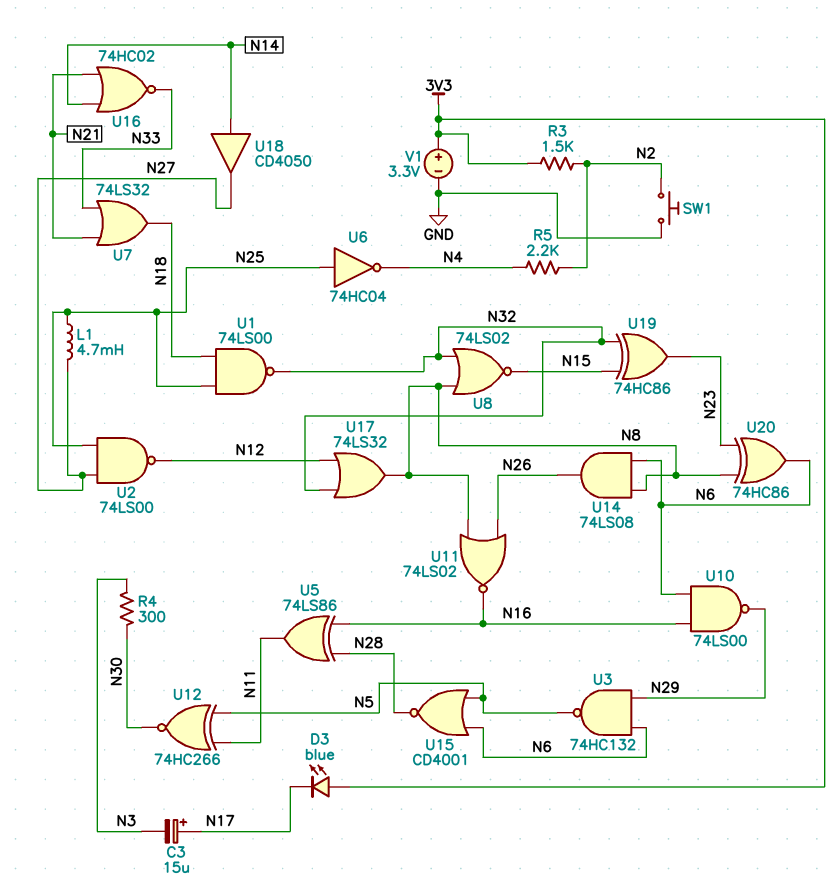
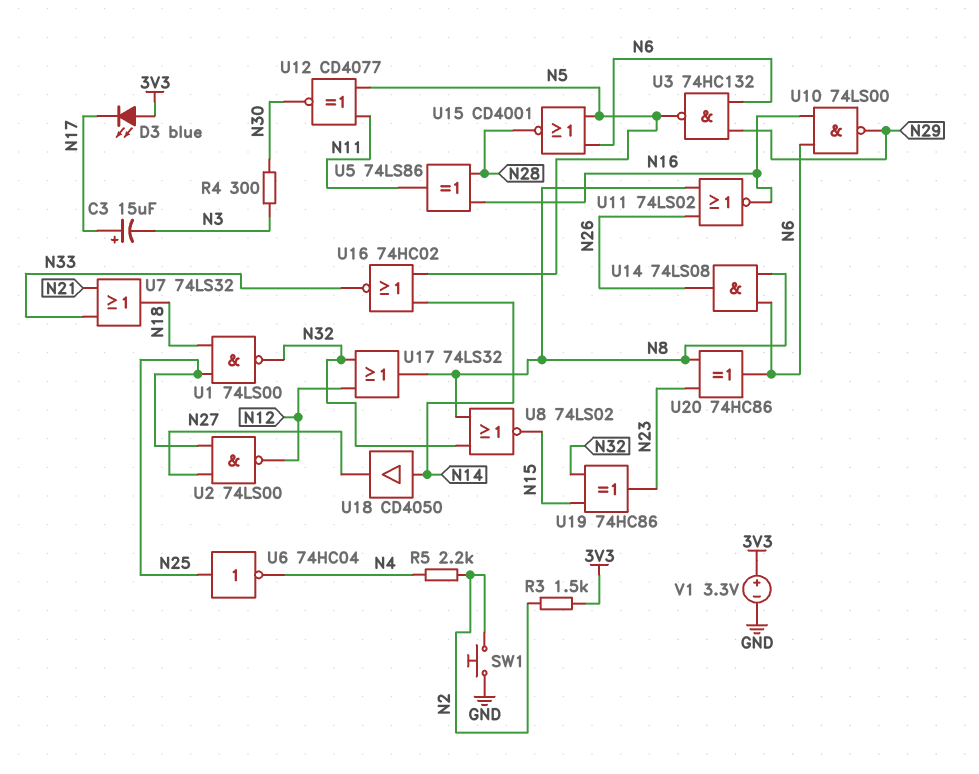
L1: 4.7mH (N25, N27) -> none
U12: XNOR 74HC266 (in N5, in N11, out N30) -> XNOR CD4077 (in N5, in N11, out N30)
U16: NOR 74HC02 (in N14, in N21, out N33) -> NOR 74HC02 (in N5, in N14, out N33)

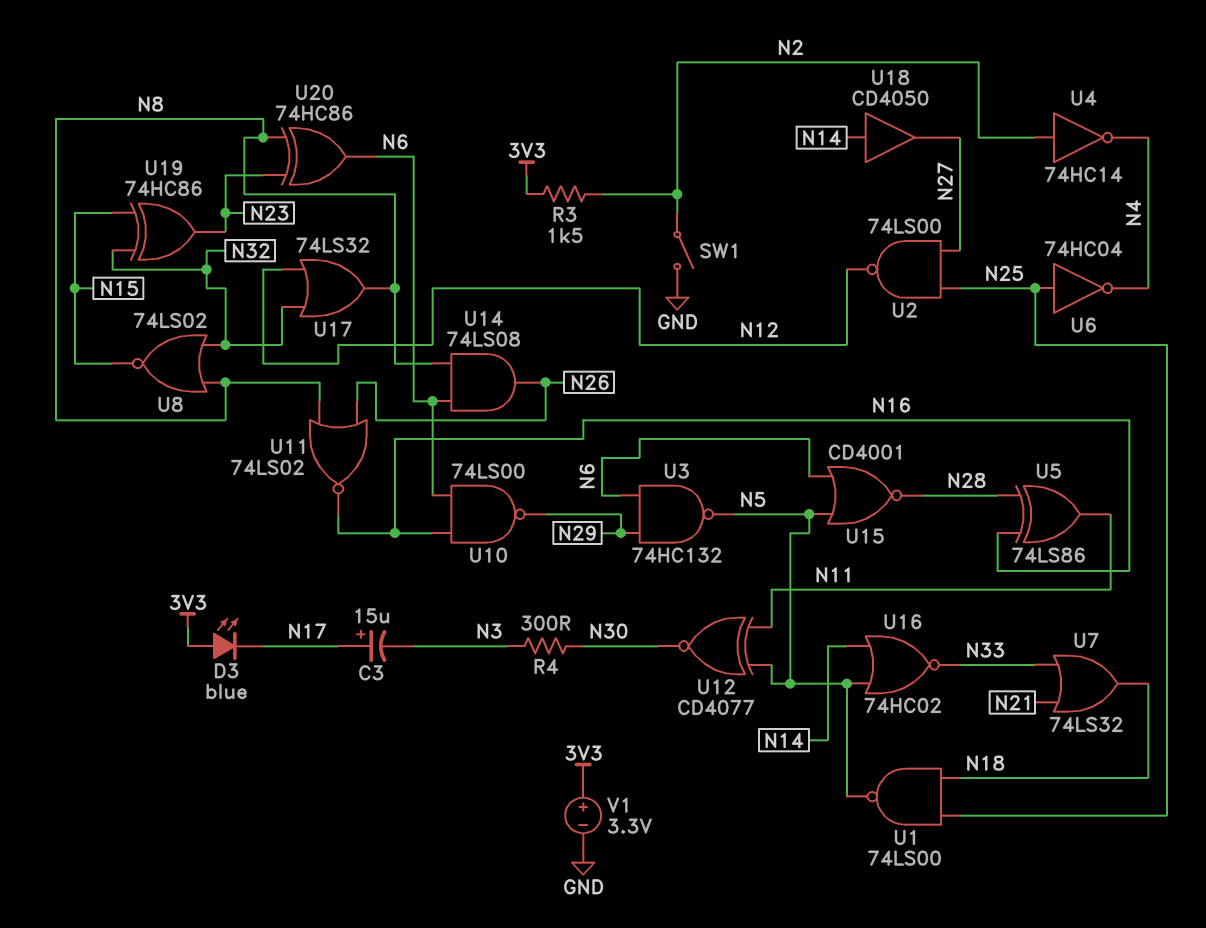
R5: 2.2k (N2, N4) -> none
SW1: button (GND, N2) -> switch (GND, N2)
U1: NAND 74LS00 (in N18, in N25, out N32) -> NAND 74LS00 (in N18, in N25, out N5)
U4: none -> NOT 74HC14 (in N2, out N4)

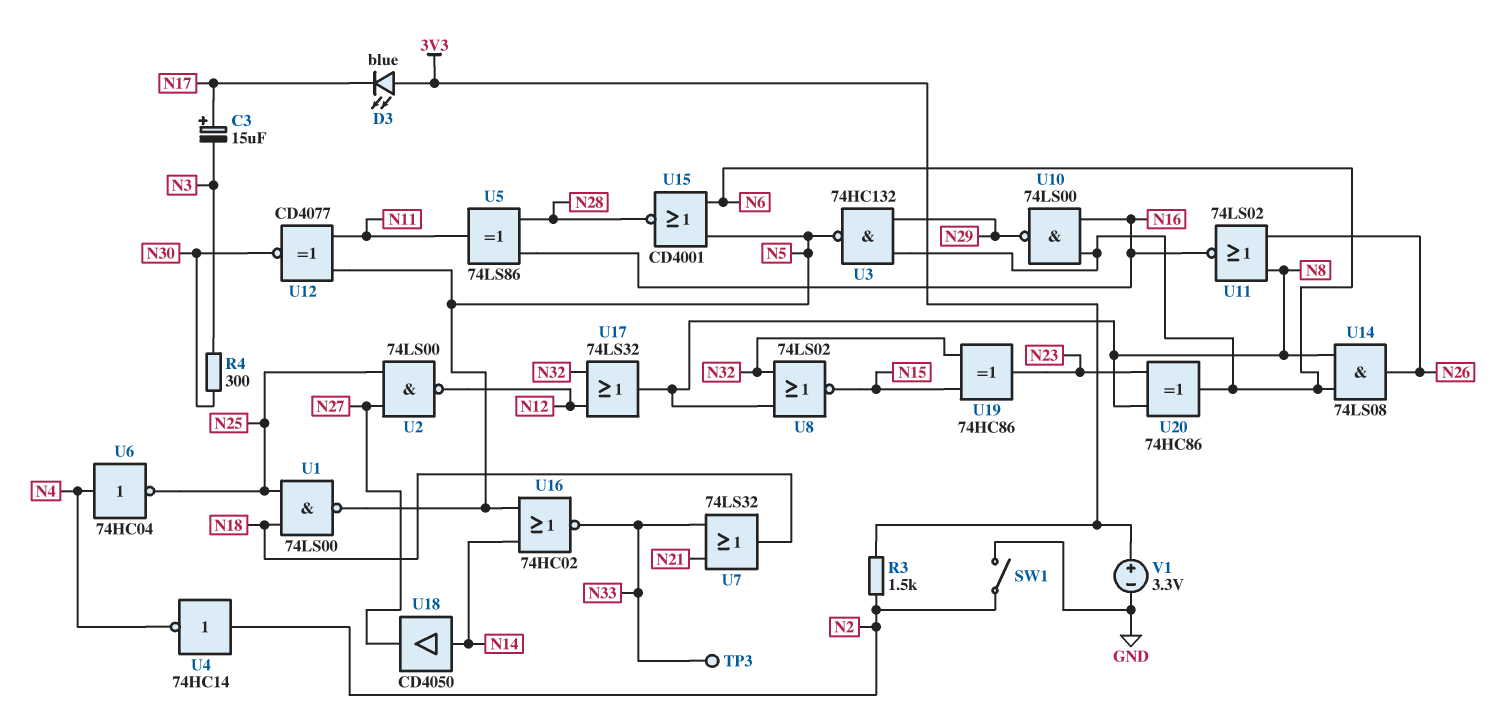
TP3: none -> test point (N33)
U6: NOT 74HC04 (in N25, out N4) -> NOT 74HC04 (in N4, out N25)

